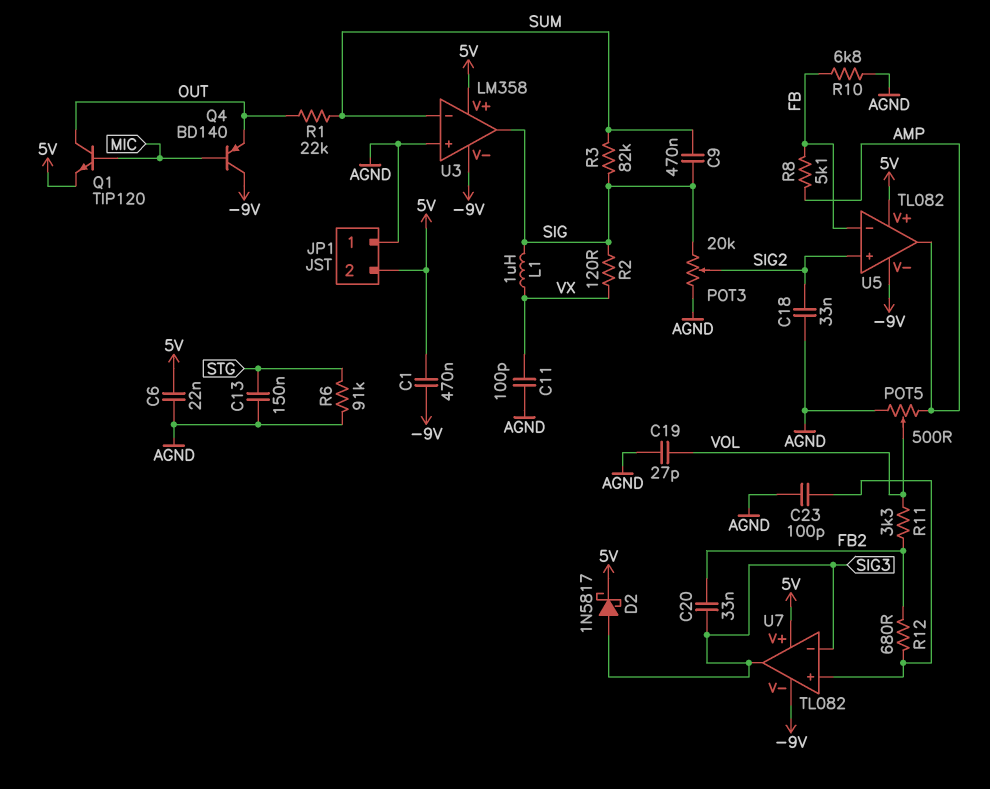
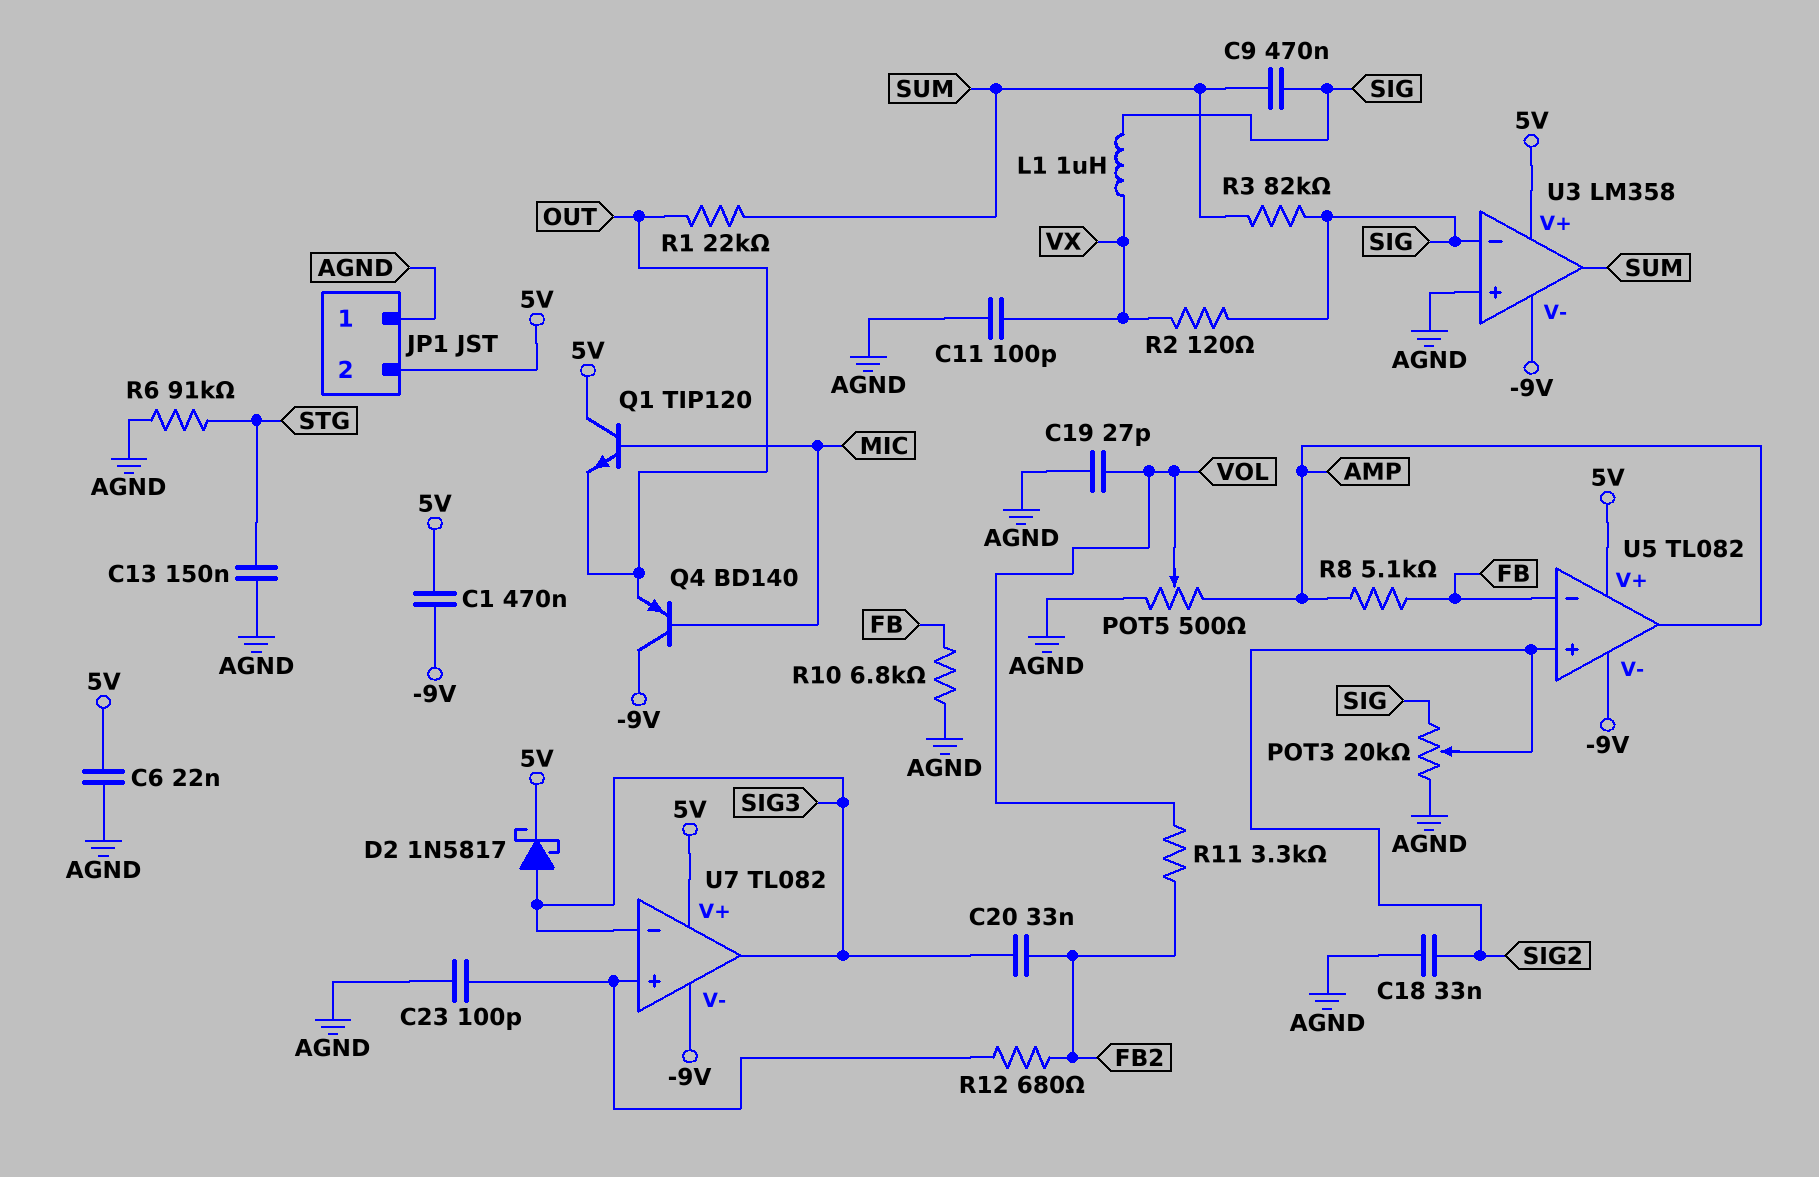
Q1: NPN TIP120 (B MIC, C OUT, E 5V) -> NPN TIP120 (B MIC, C 5V, E OUT)
U3 pin in-: SUM -> SIG
U3 pin out: SIG -> SUM

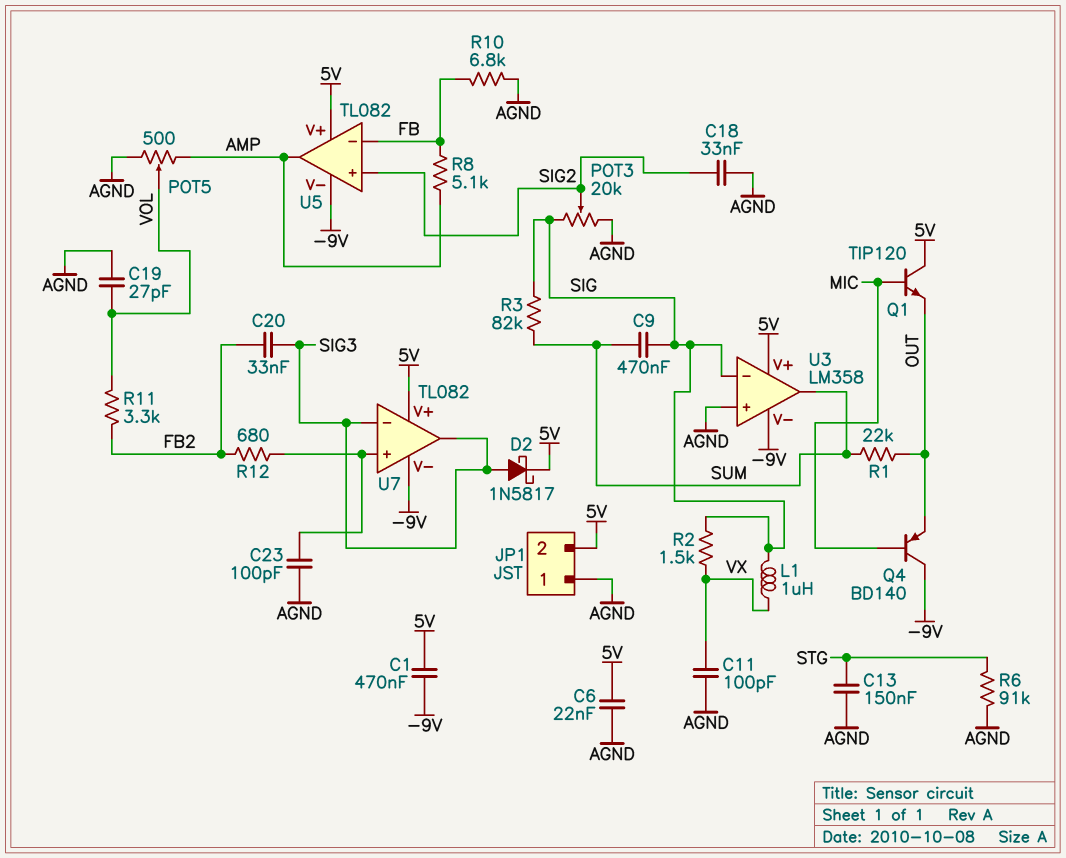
R2: 120 (SIG, VX) -> 1.5k (SIG, VX)

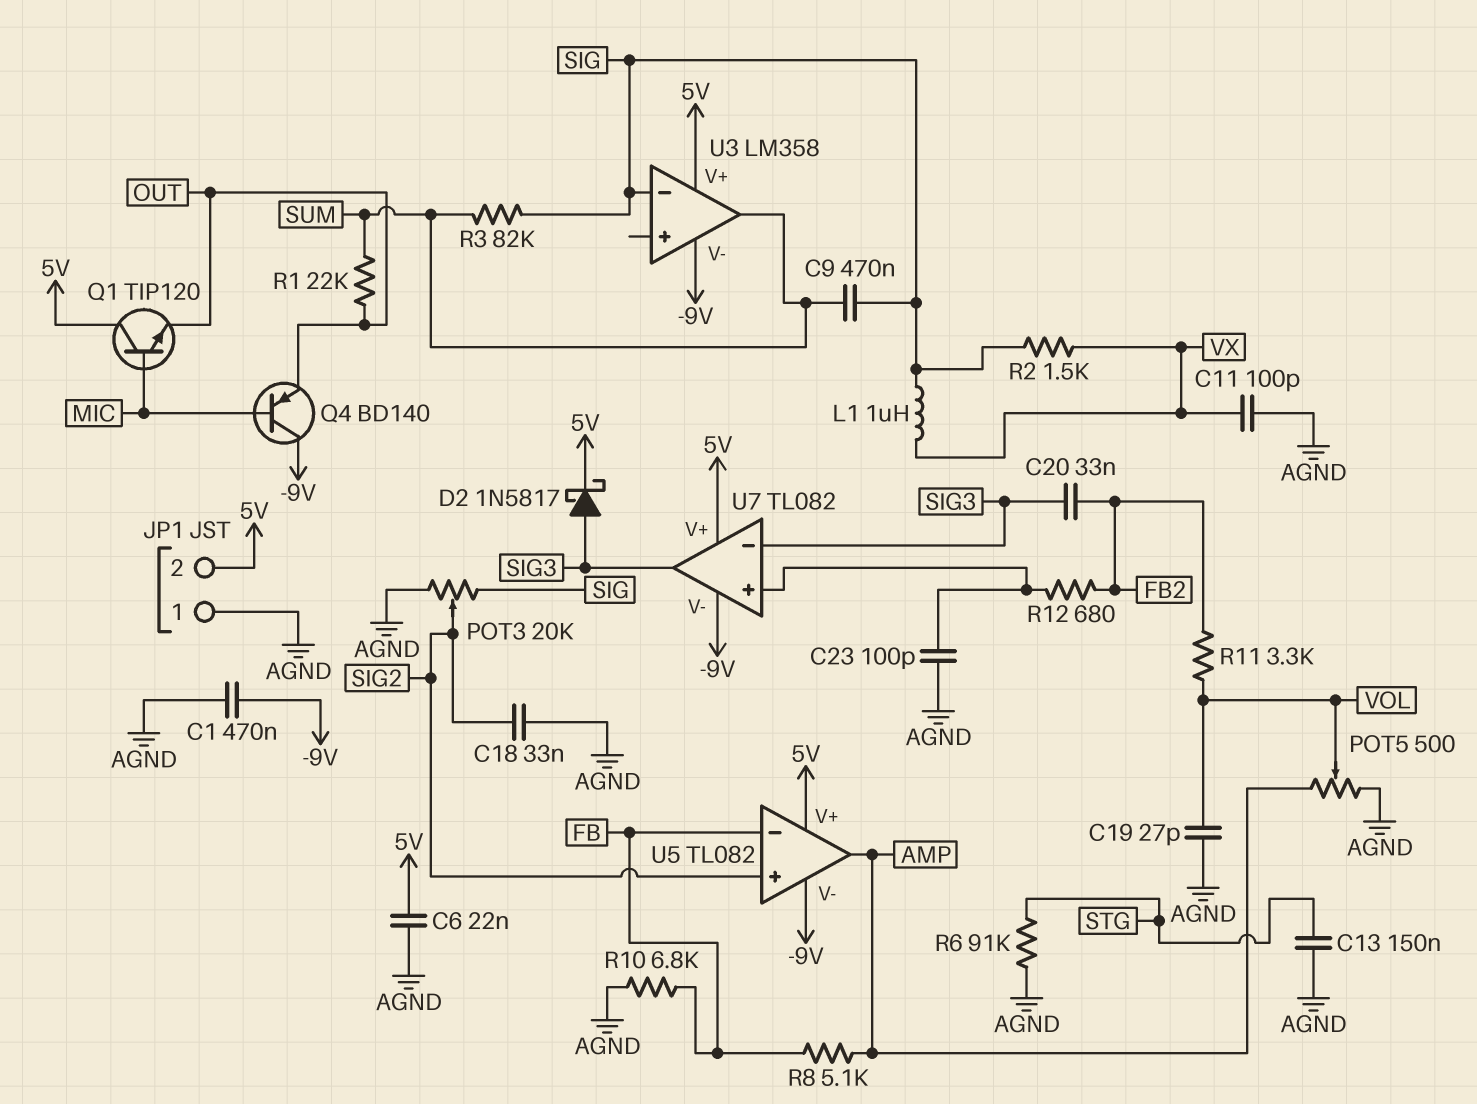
C1: 470nF (-9V, 5V) -> 470nF (-9V, AGND)
U3 pin in+: AGND -> none

